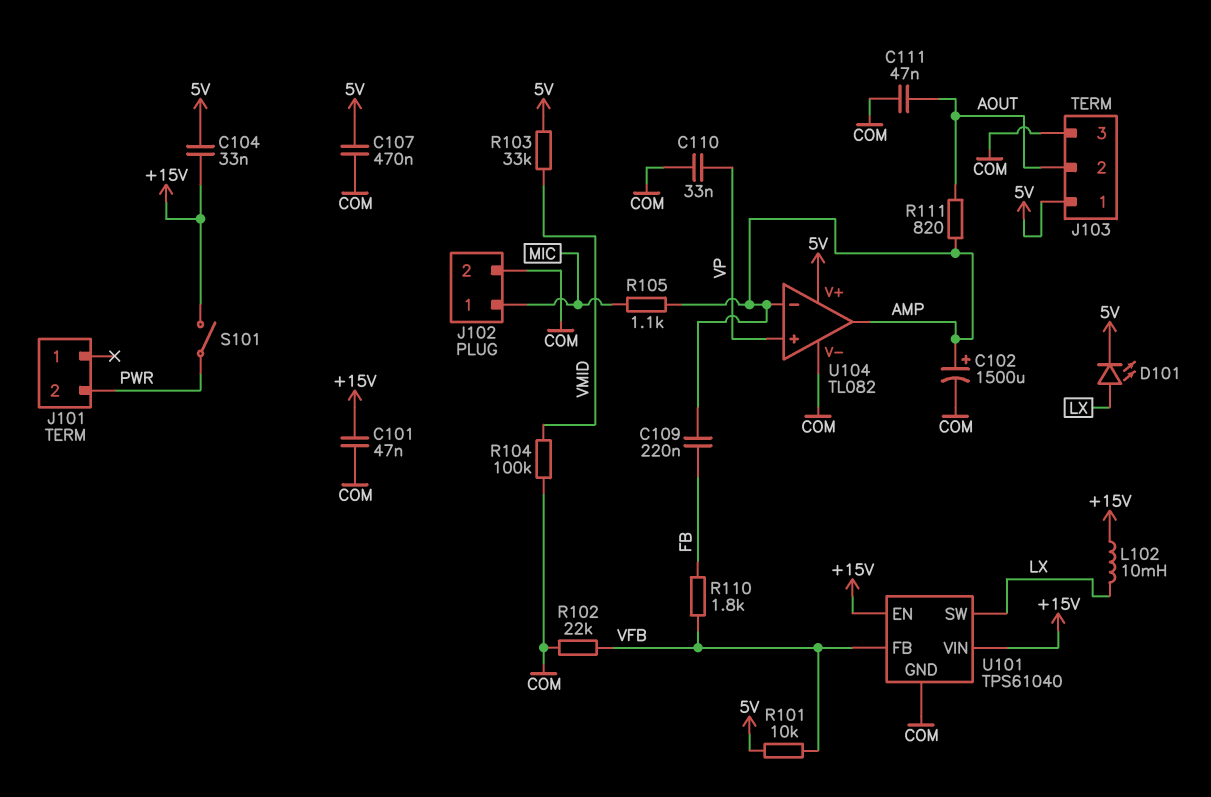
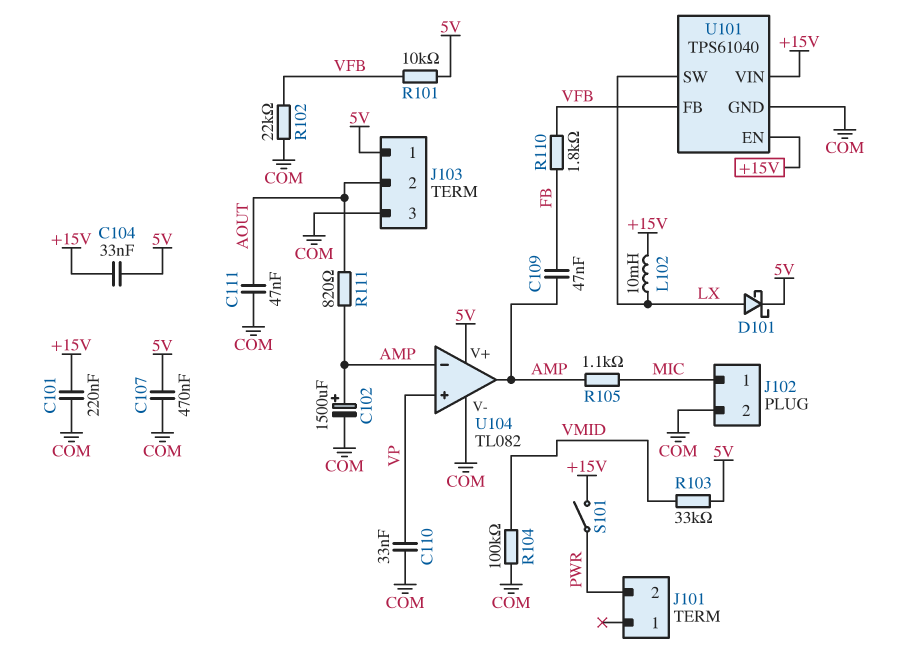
C101: 47nF (+15V, COM) -> 220nF (+15V, COM)
C109: 220nF (AMP, FB) -> 47nF (AMP, FB)
D101: LED (A LX, K 5V) -> schottky (A LX, K 5V)

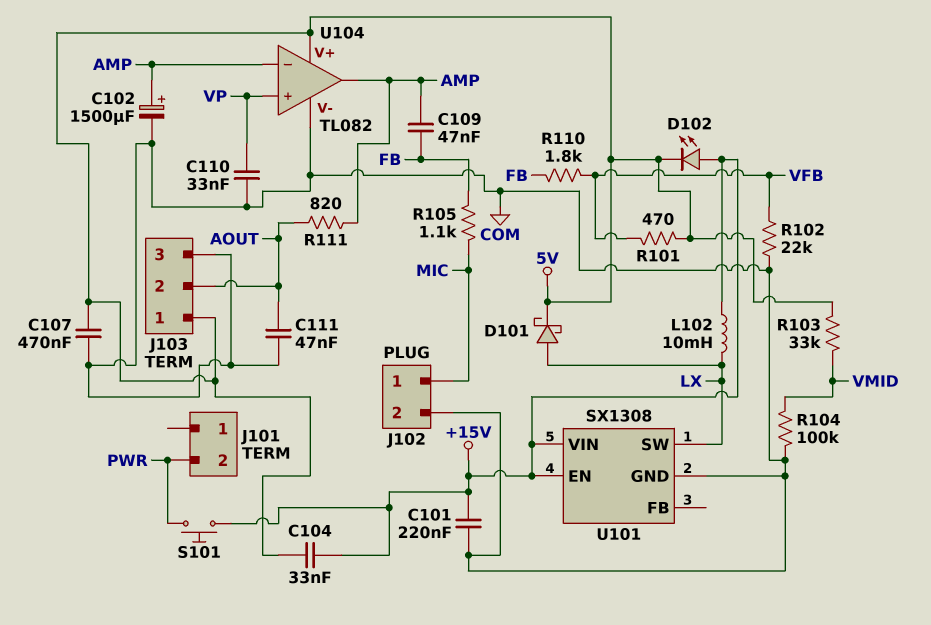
D102: none -> LED (A +15V, K 5V)
R101: 10k (5V, VFB) -> 470 (5V, VFB)
R105: 1.1k (AMP, MIC) -> 1.1k (FB, MIC)
S101: switch (+15V, PWR) -> button (+15V, PWR)
U101: TPS61040 -> SX1308
U101 pin FB: VFB -> none

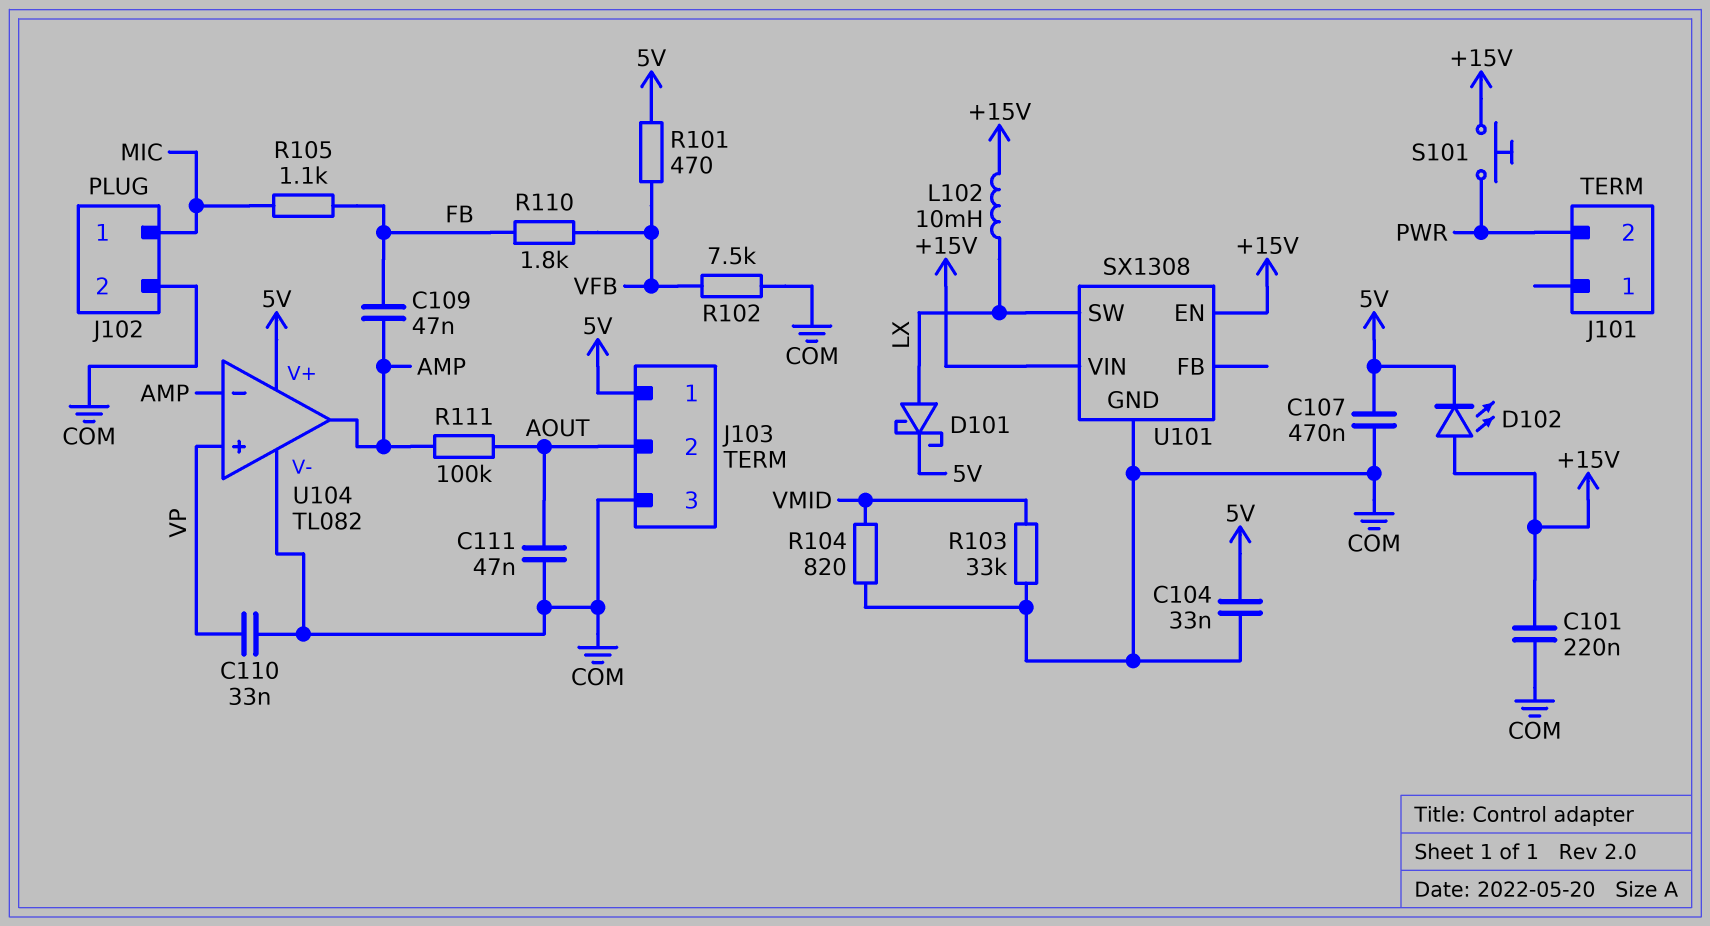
C102: 1500uF (plus AMP, minus COM) -> none
C104: 33nF (+15V, 5V) -> 33nF (5V, COM)
R102: 22k (COM, VFB) -> 7.5k (COM, VFB)
R103: 33k (5V, VMID) -> 33k (COM, VMID)
R104: 100k (COM, VMID) -> 820 (COM, VMID)
R111: 820 (AMP, AOUT) -> 100k (AMP, AOUT)

